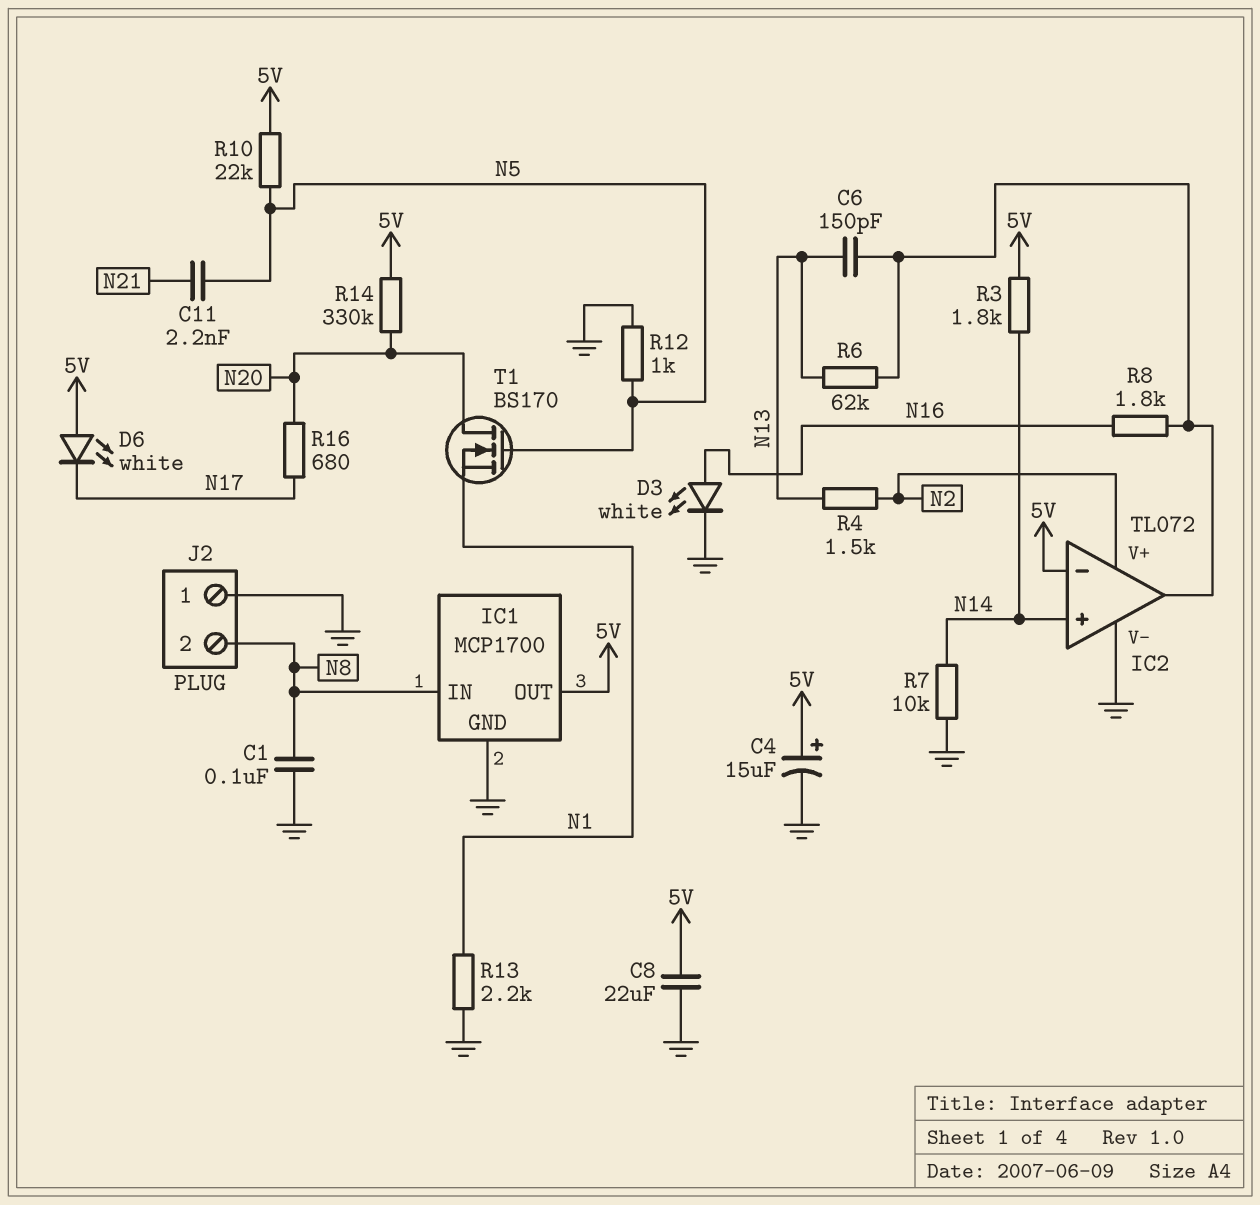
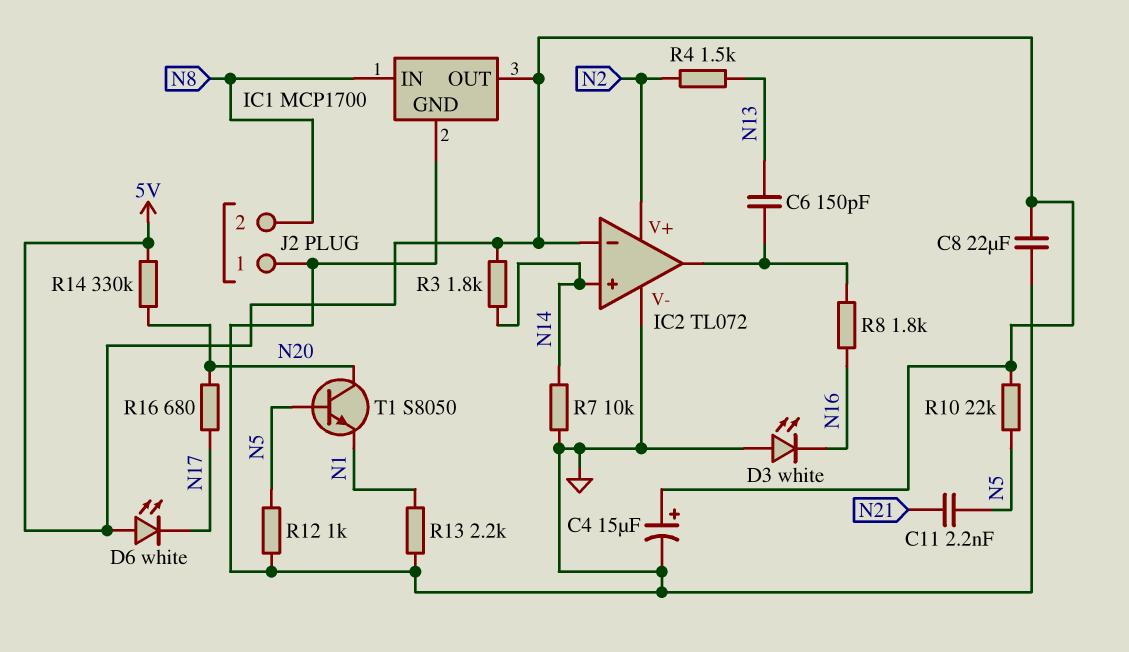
C1: 100nF (GND, N8) -> none
D3: LED white (A N16, K GND) -> LED white (A GND, K N16)
R6: 62k (IC2/out, N13) -> none
T1: NMOS BS170 (G N5, D N20, S N1) -> NPN S8050 (B N5, C N20, E N1)

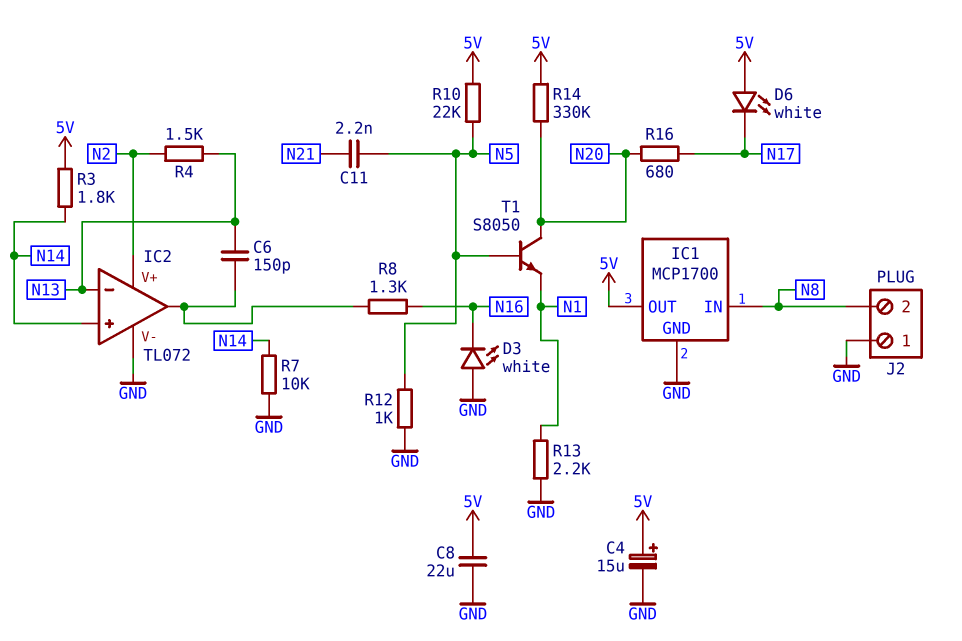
IC2 pin in-: 5V -> N13
R8: 1.8k (IC2/out, N16) -> 1.3k (IC2/out, N16)

